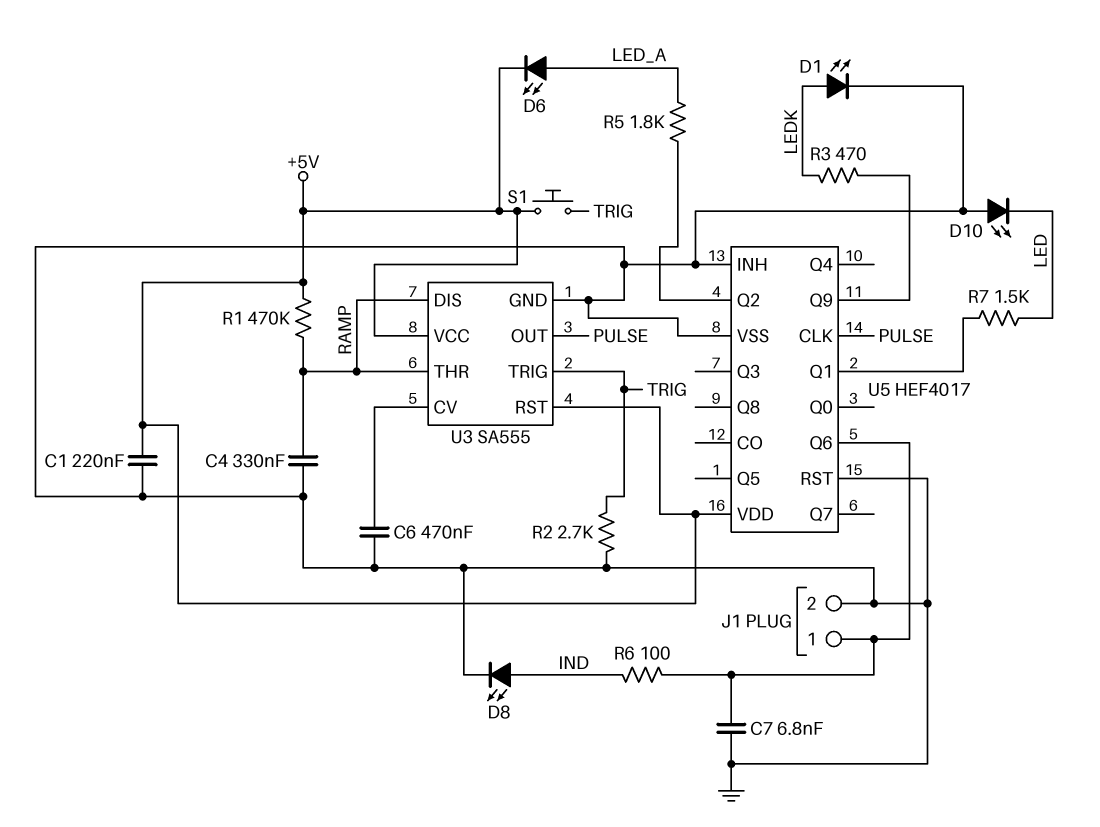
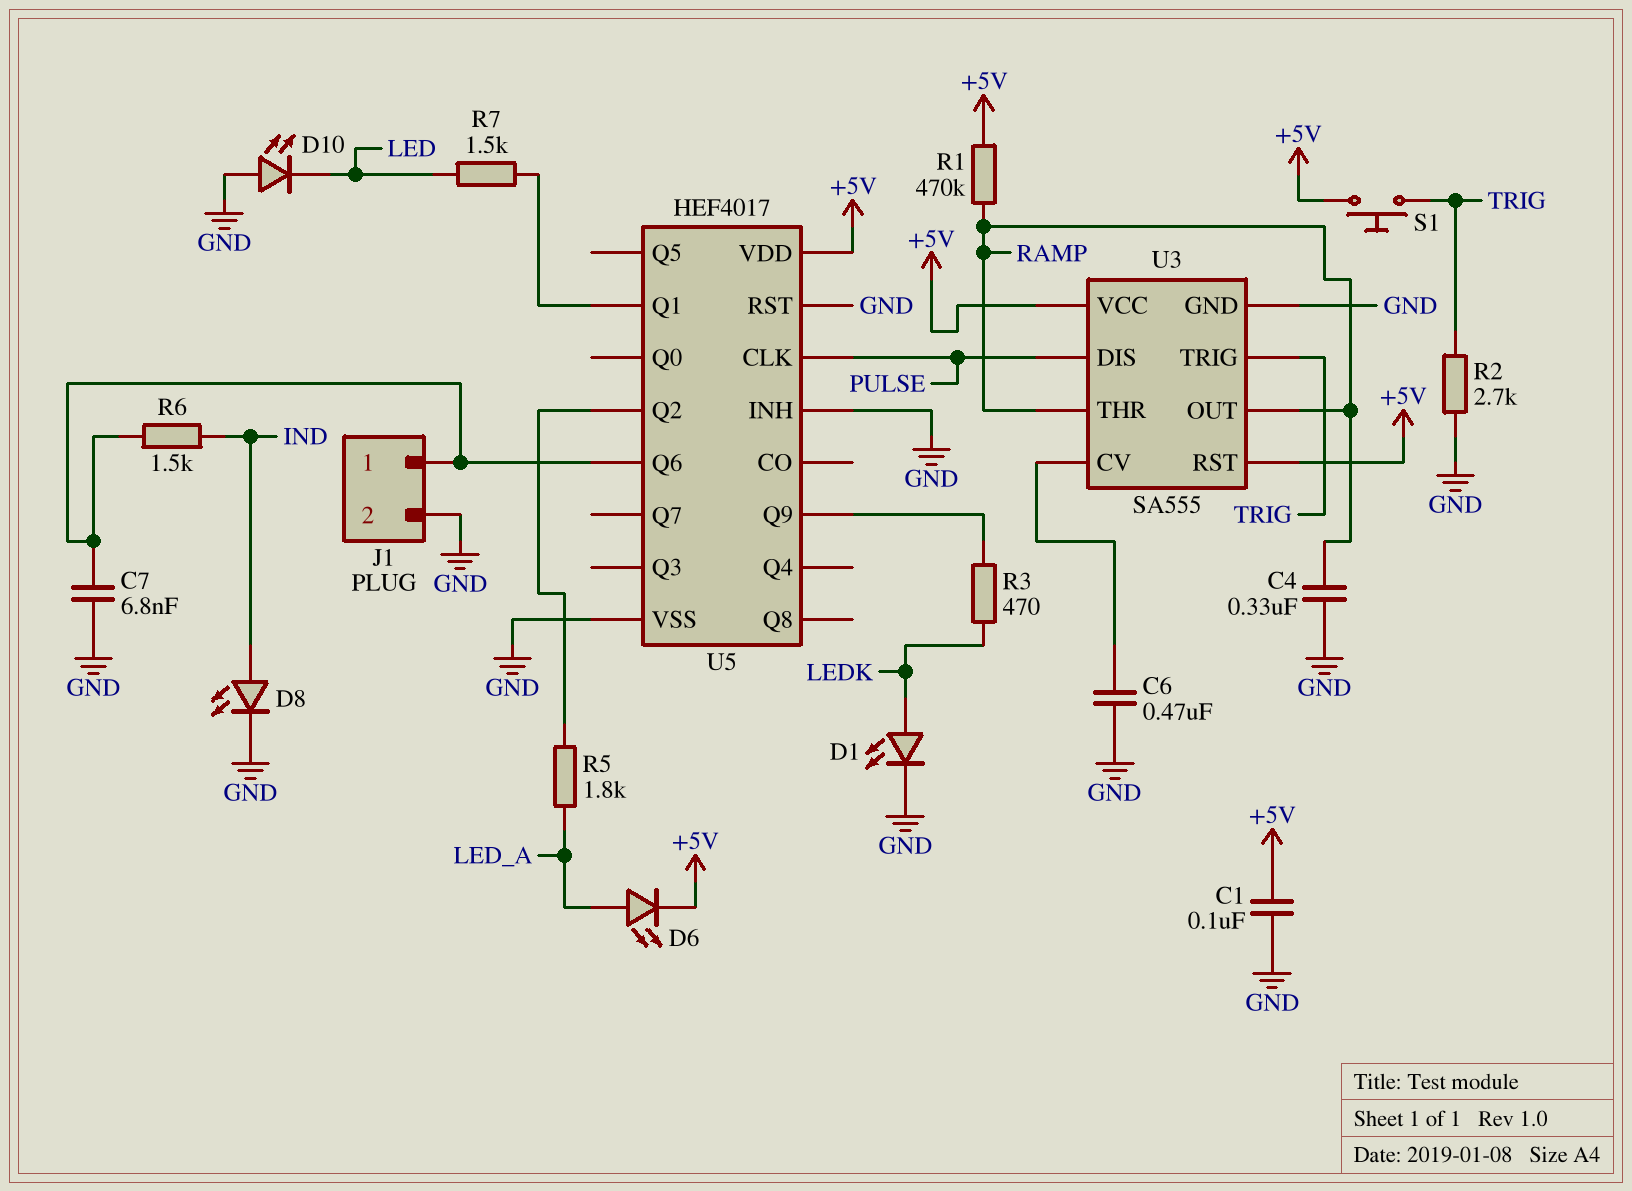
C1: 220nF (+5V, GND) -> 100nF (+5V, GND)
R6: 100 (IND, J1/1) -> 1.5k (IND, J1/1)
U3 pin DIS: RAMP -> PULSE
U3 pin OUT: PULSE -> RAMP

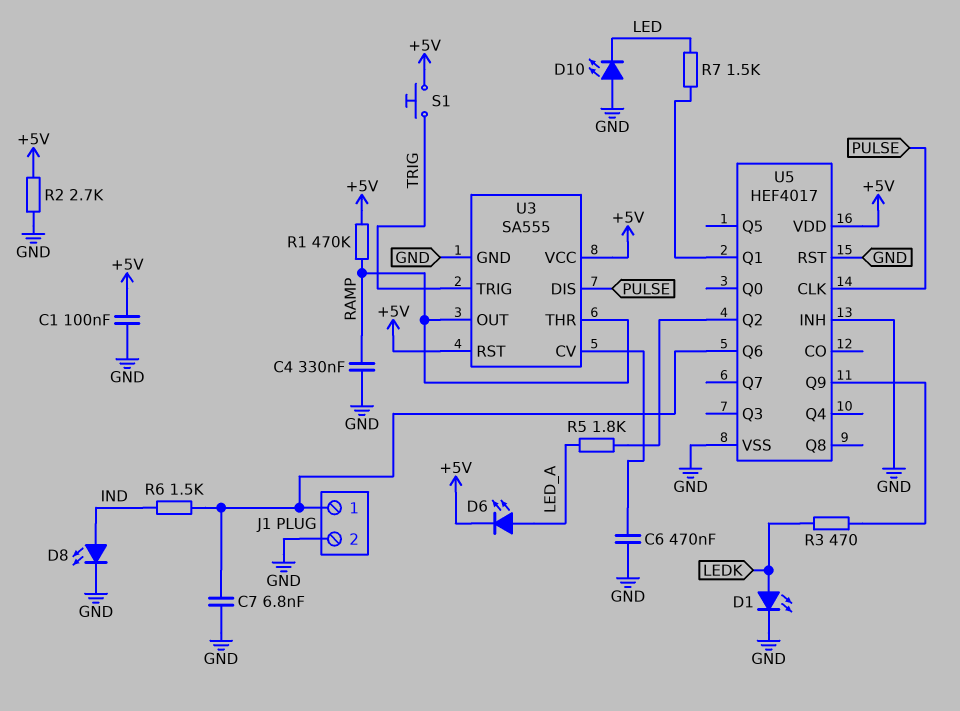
R2: 2.7k (GND, TRIG) -> 2.7k (+5V, GND)

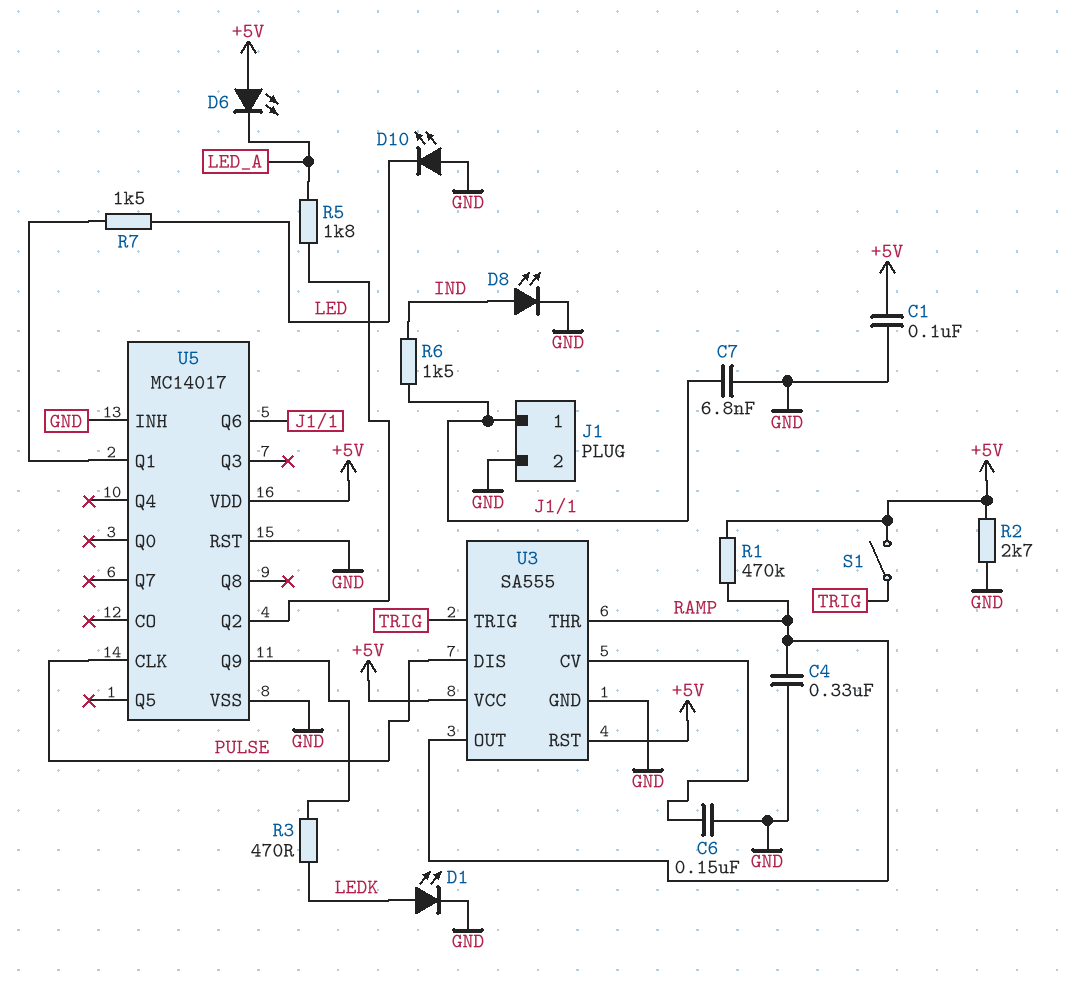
C6: 470nF (GND, U3/CV) -> 150nF (GND, U3/CV)
D6: LED (A LED_A, K +5V) -> LED (A +5V, K LED_A)
S1: button (+5V, TRIG) -> switch (+5V, TRIG)
U5: HEF4017 -> MC14017

